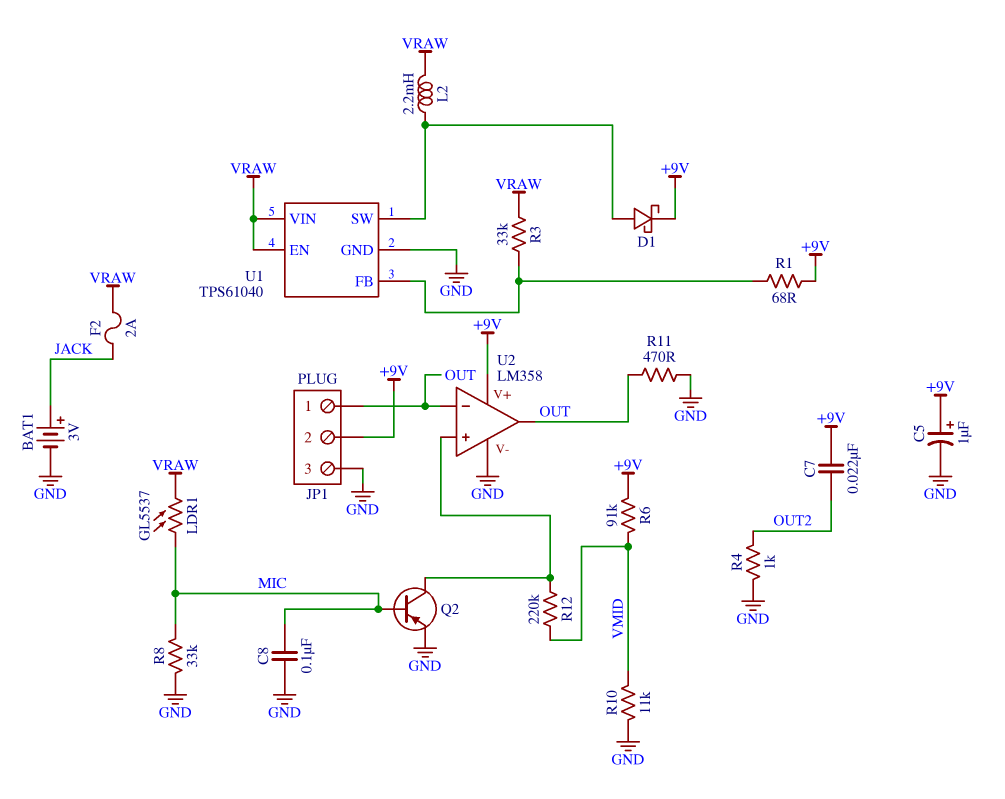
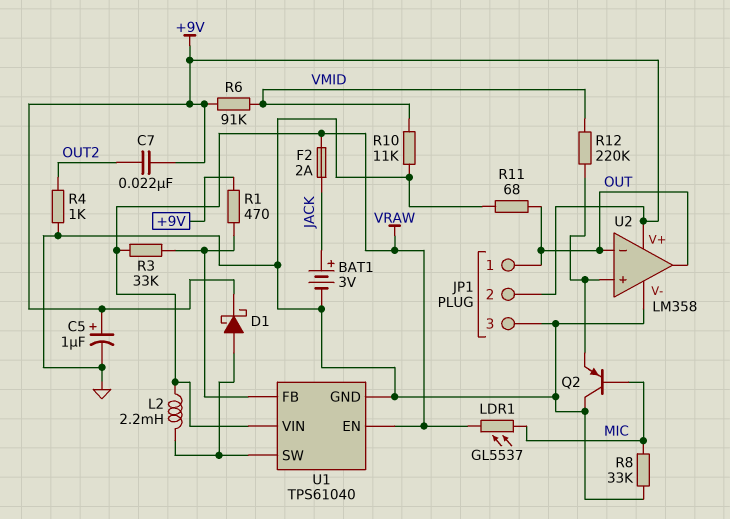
C8: 100nF (GND, MIC) -> none
Q2: PNP (B MIC, C U2/in+, E GND) -> PNP (B MIC, C GND, E U2/in+)
R1: 68 (+9V, U1/FB) -> 470 (+9V, U1/FB)
R11: 470 (GND, OUT) -> 68 (GND, OUT)

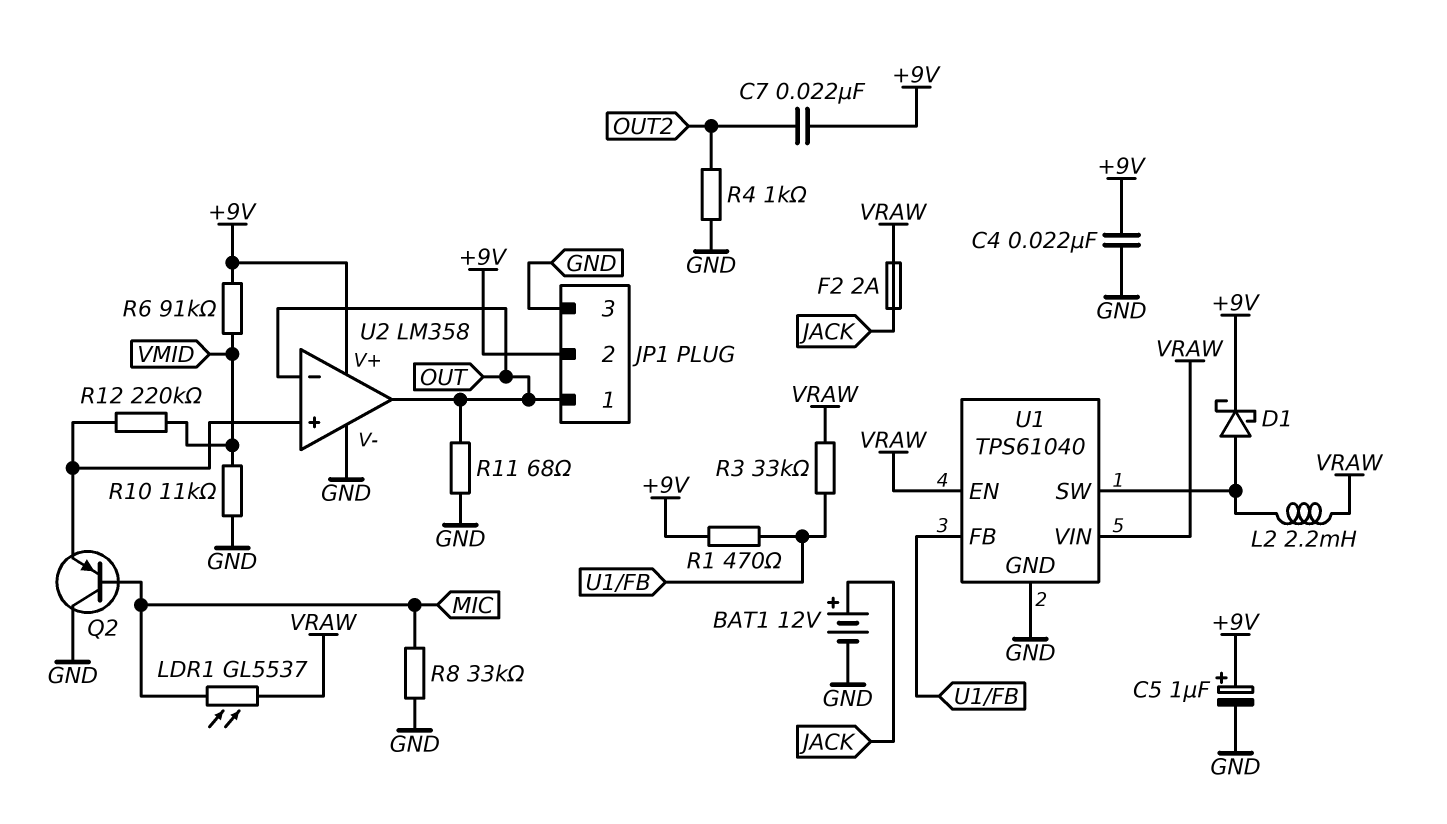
BAT1: 3V (plus JACK, minus GND) -> 12V (plus JACK, minus GND)
C4: none -> 22nF (+9V, GND)

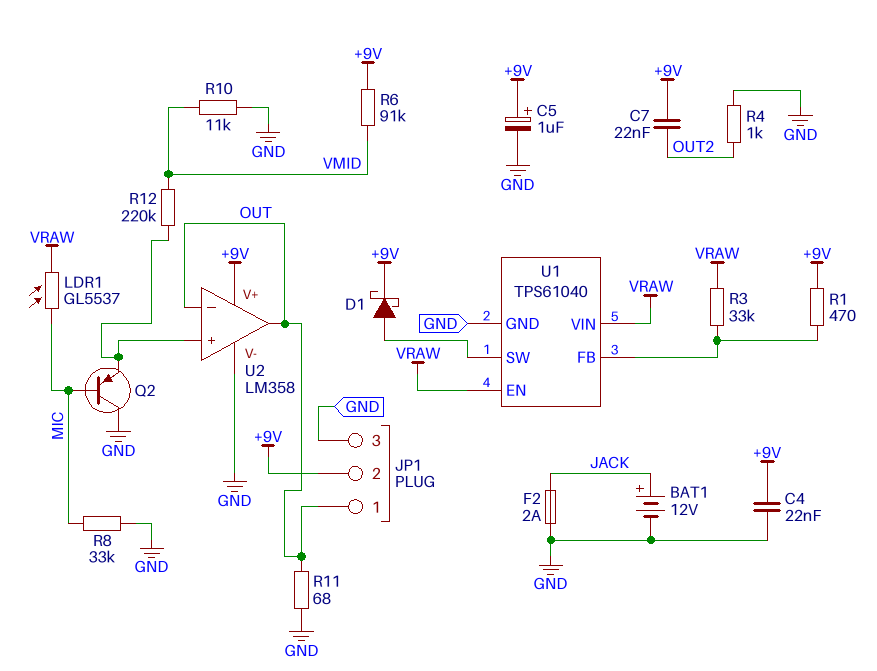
F2: 2A (JACK, VRAW) -> 2A (GND, JACK)
L2: 2.2mH (U1/SW, VRAW) -> none

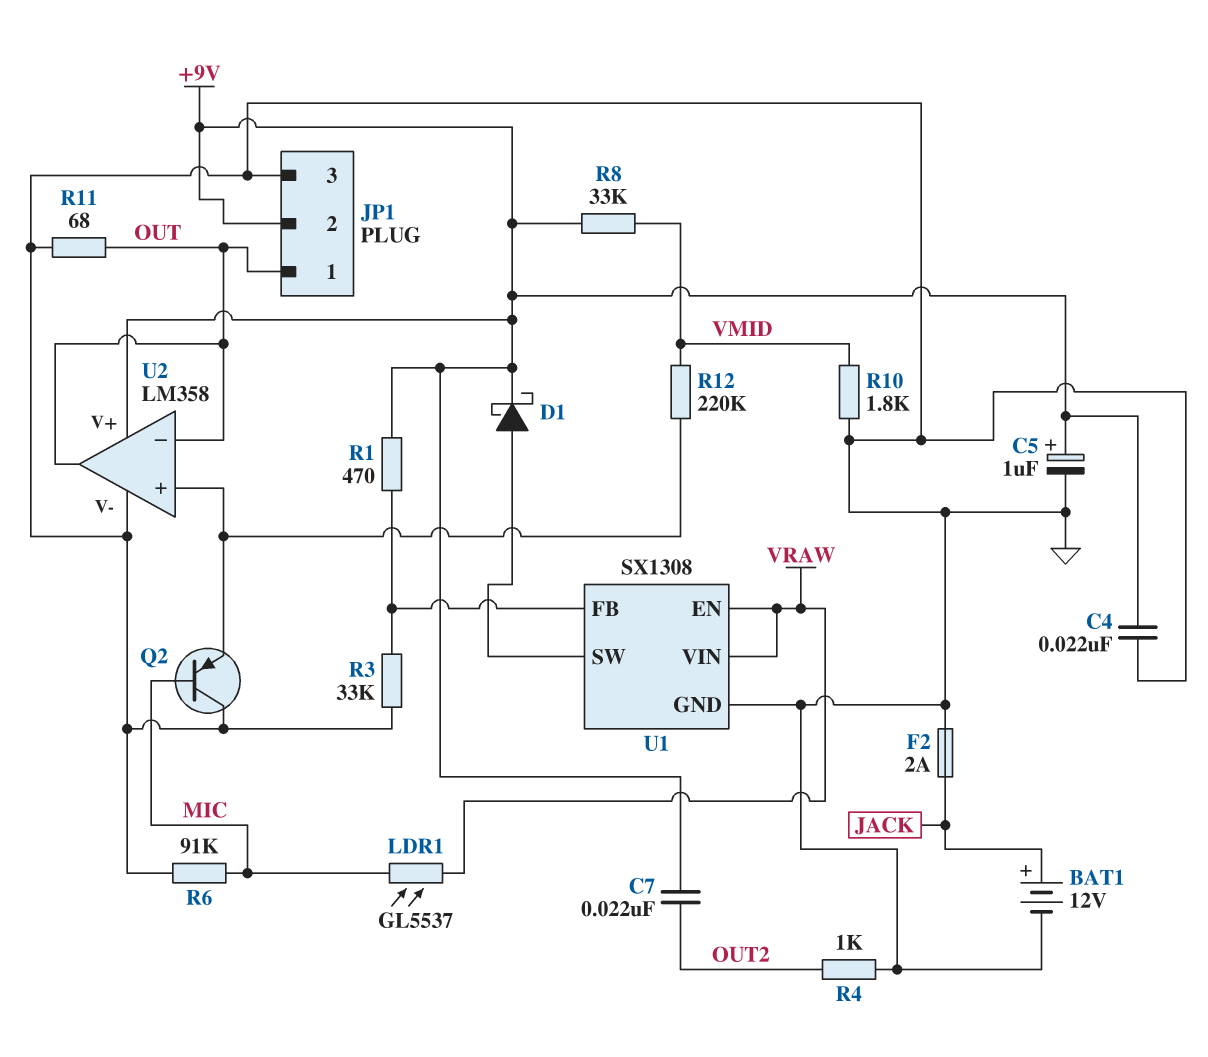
R3: 33k (U1/FB, VRAW) -> 33k (GND, U1/FB)
R6: 91k (+9V, VMID) -> 91k (GND, MIC)
R8: 33k (GND, MIC) -> 33k (+9V, VMID)
R10: 11k (GND, VMID) -> 1.8k (GND, VMID)
U1: TPS61040 -> SX1308

